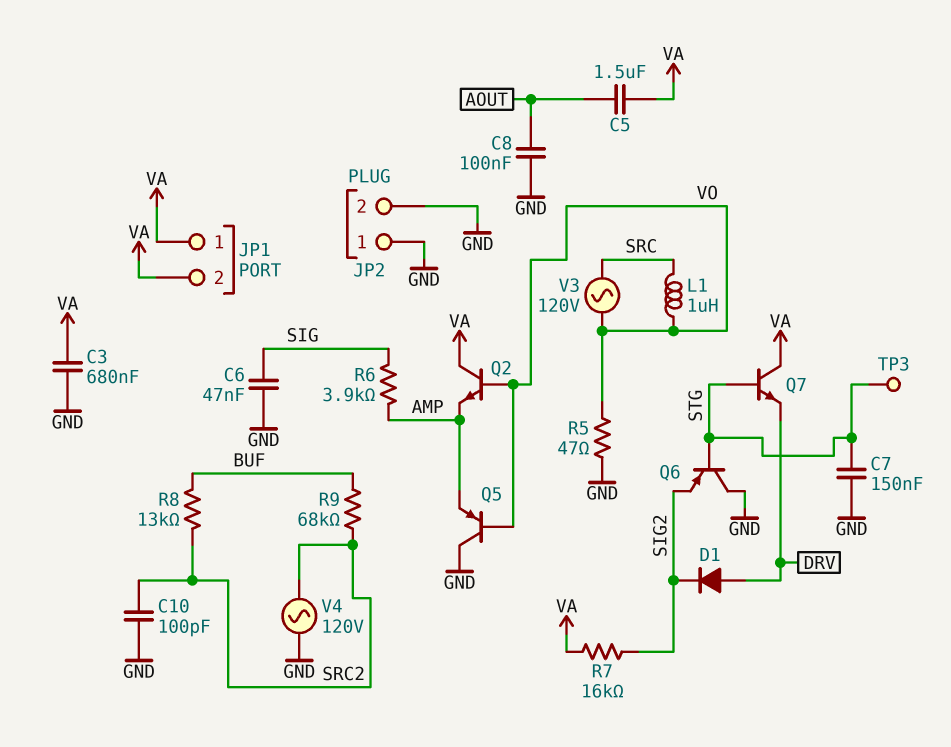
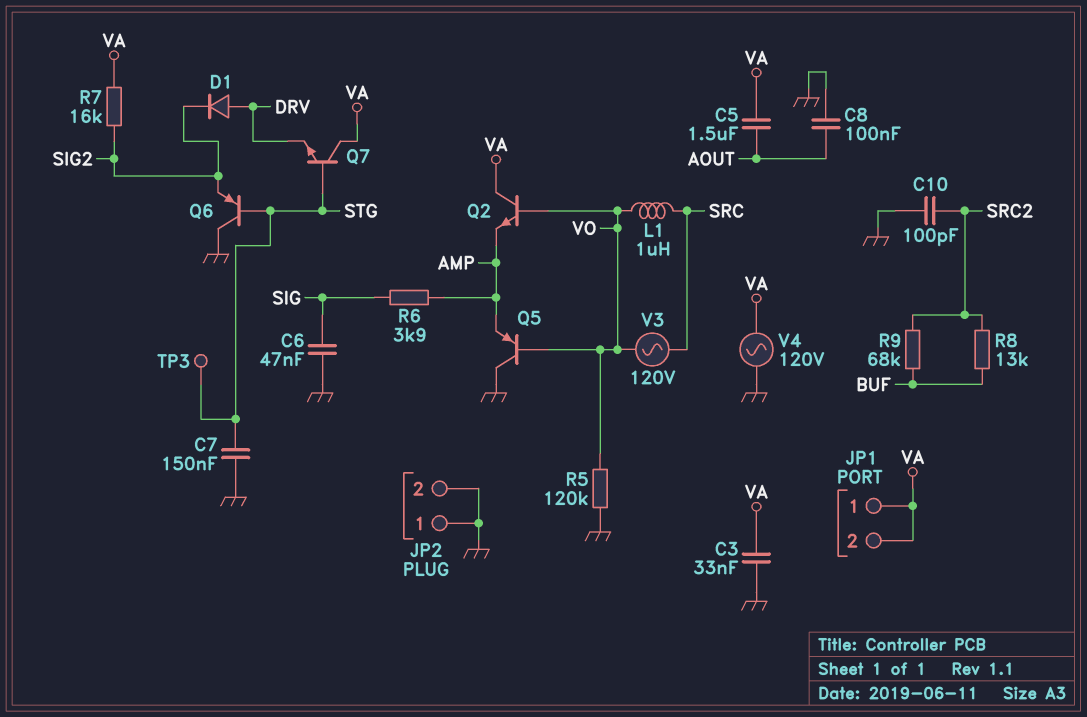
C3: 680nF (GND, VA) -> 33nF (GND, VA)
R5: 47 (GND, VO) -> 120k (GND, VO)
V4: AC 120V (GND, SRC2) -> AC 120V (GND, VA)

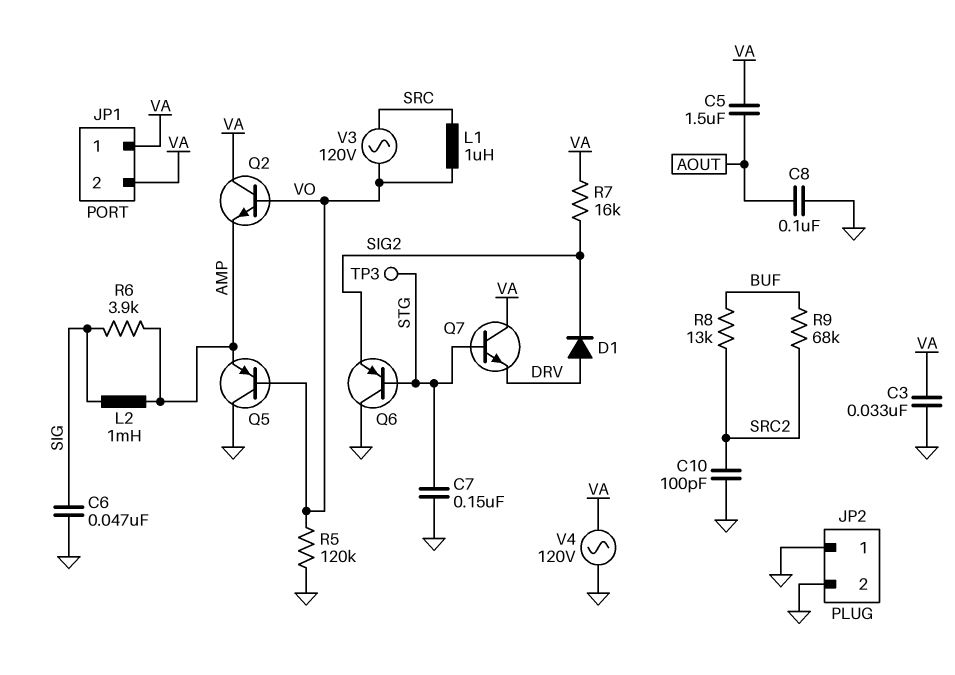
L2: none -> 1mH (AMP, SIG)

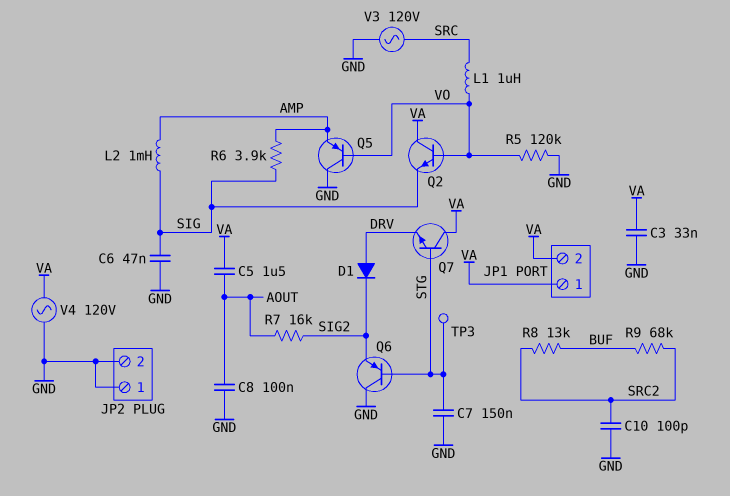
Q2: NPN (B VO, C VA, E AMP) -> NPN (B VO, C VA, E SIG)
R7: 16k (SIG2, VA) -> 16k (AOUT, SIG2)
V3: AC 120V (SRC, VO) -> AC 120V (GND, SRC)

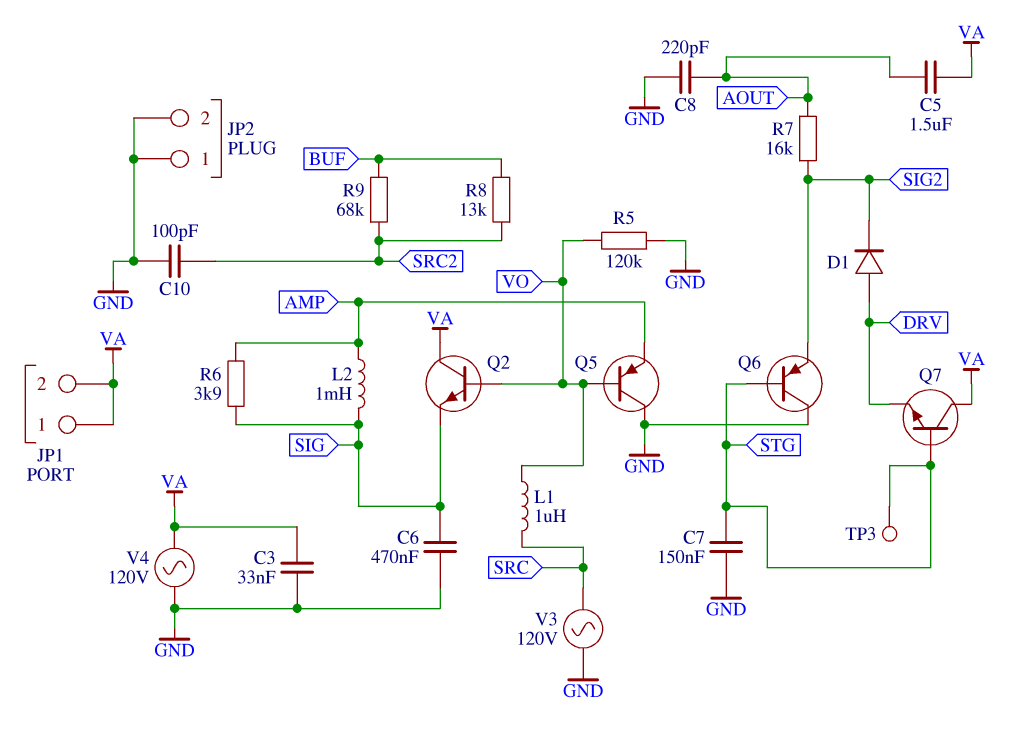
C6: 47nF (GND, SIG) -> 470nF (GND, SIG)
C8: 100nF (AOUT, GND) -> 220pF (AOUT, GND)

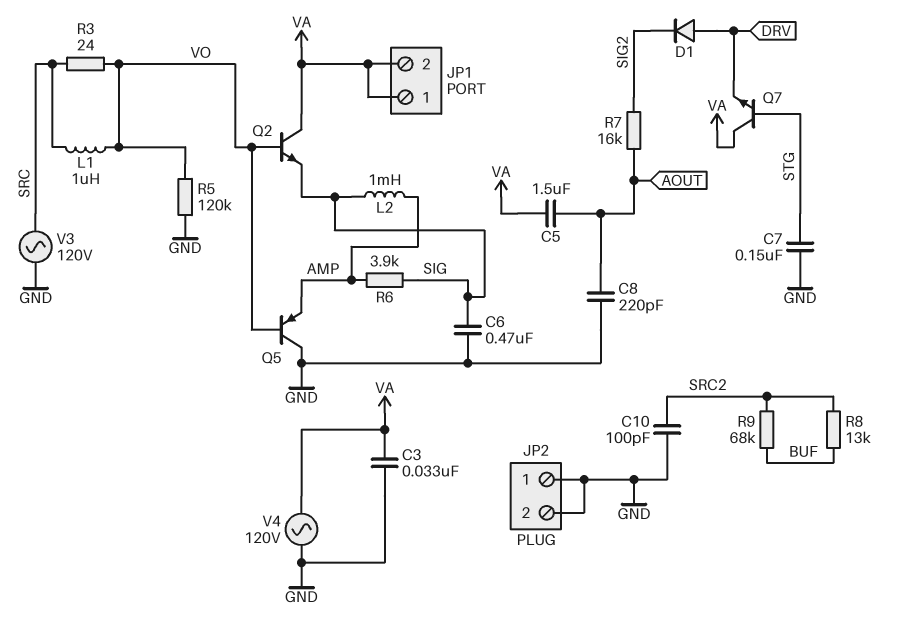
Q6: PNP (B STG, C GND, E SIG2) -> none
R3: none -> 24 (SRC, VO)
TP3: test point (STG) -> none

